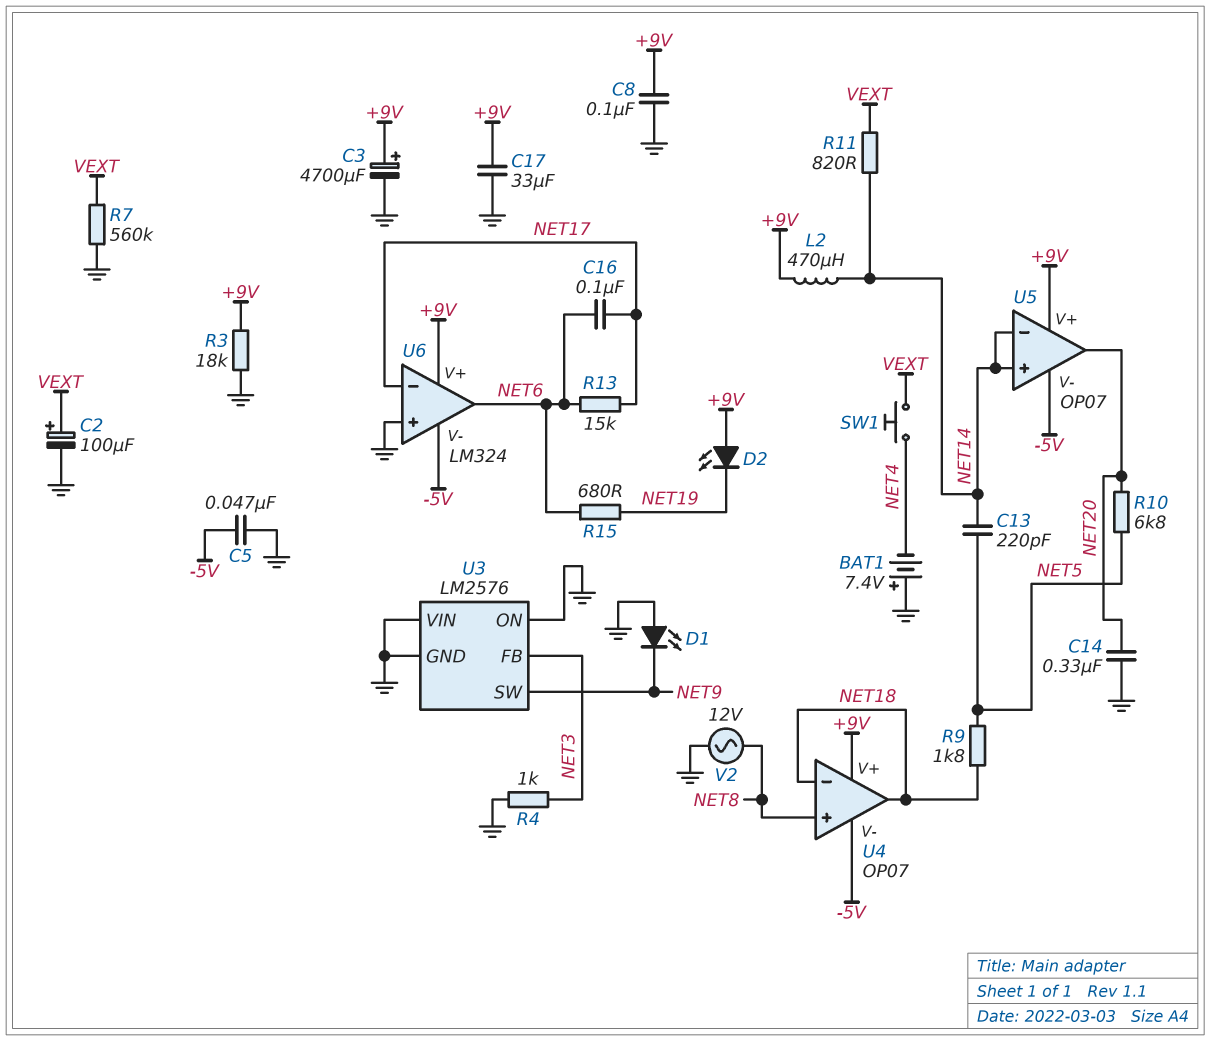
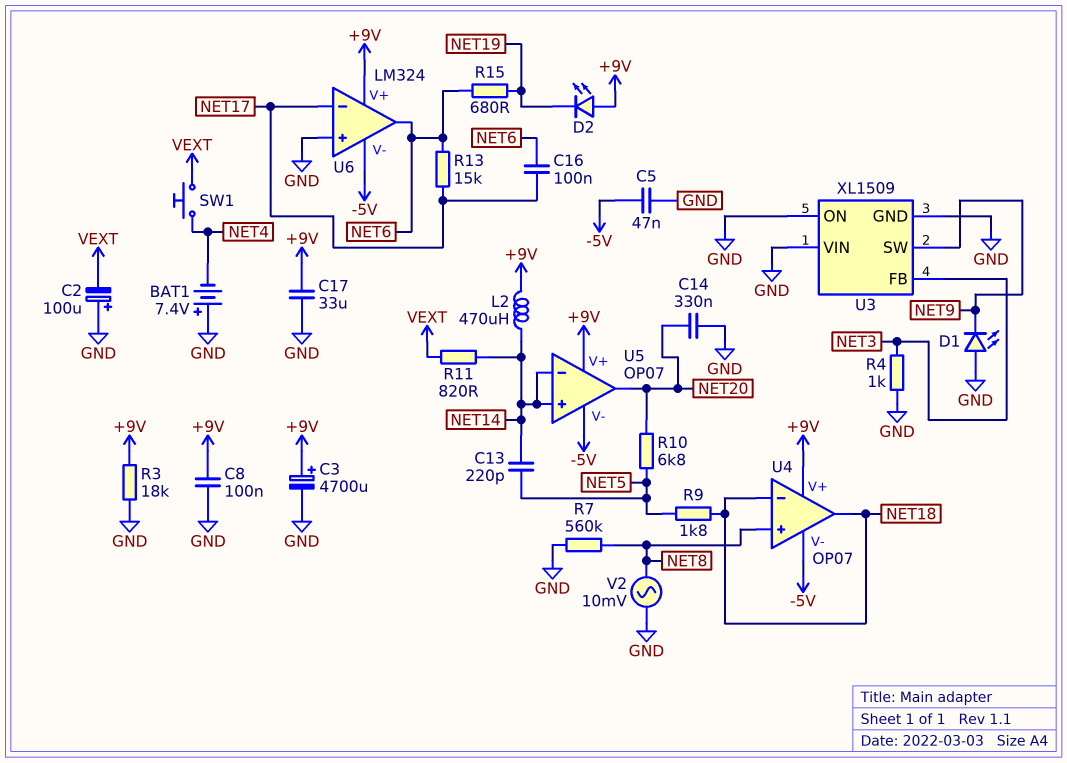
C2: 100uF (plus VEXT, minus GND) -> 100uF (plus GND, minus VEXT)
R7: 560k (GND, VEXT) -> 560k (GND, NET8)
U3: LM2576 -> XL1509
V2: AC 12V (GND, NET8) -> AC 10mV (GND, NET8)

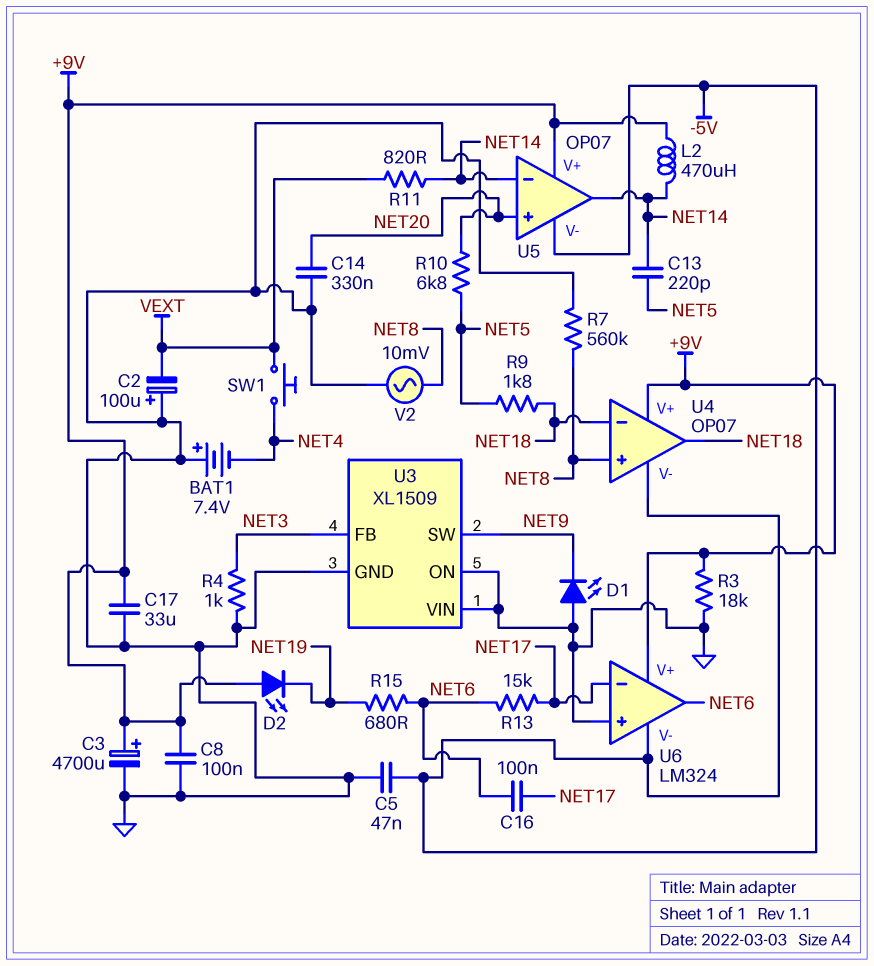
U5 pin in+: NET14 -> NET20
U5 pin out: NET20 -> NET14

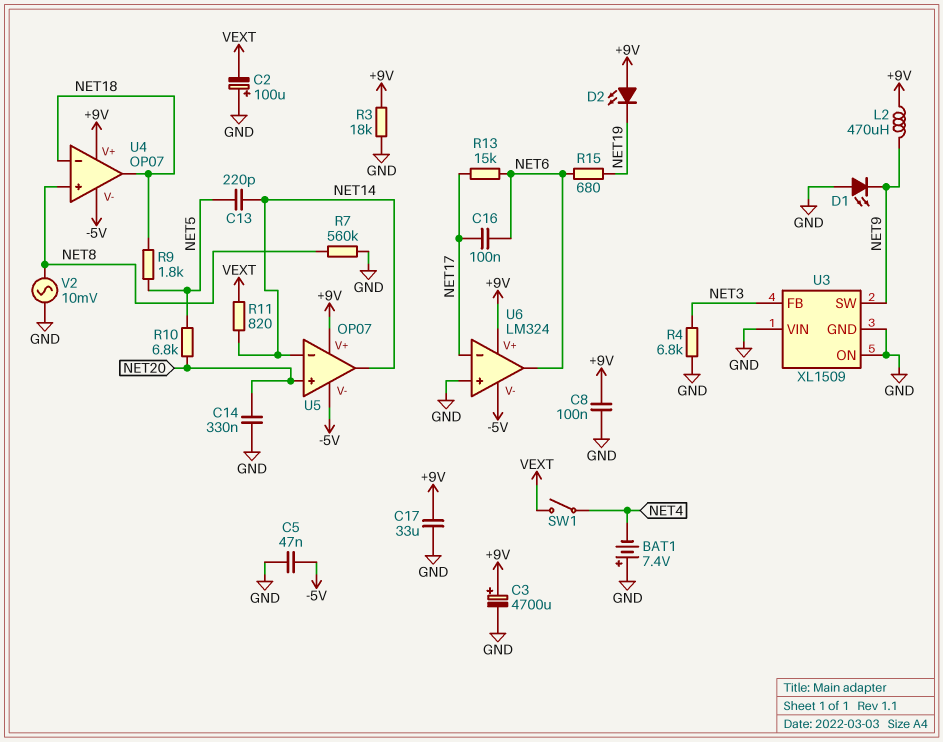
L2: 470uH (+9V, NET14) -> 470uH (+9V, NET9)
R4: 1k (GND, NET3) -> 6.8k (GND, NET3)
SW1: button (NET4, VEXT) -> switch (NET4, VEXT)

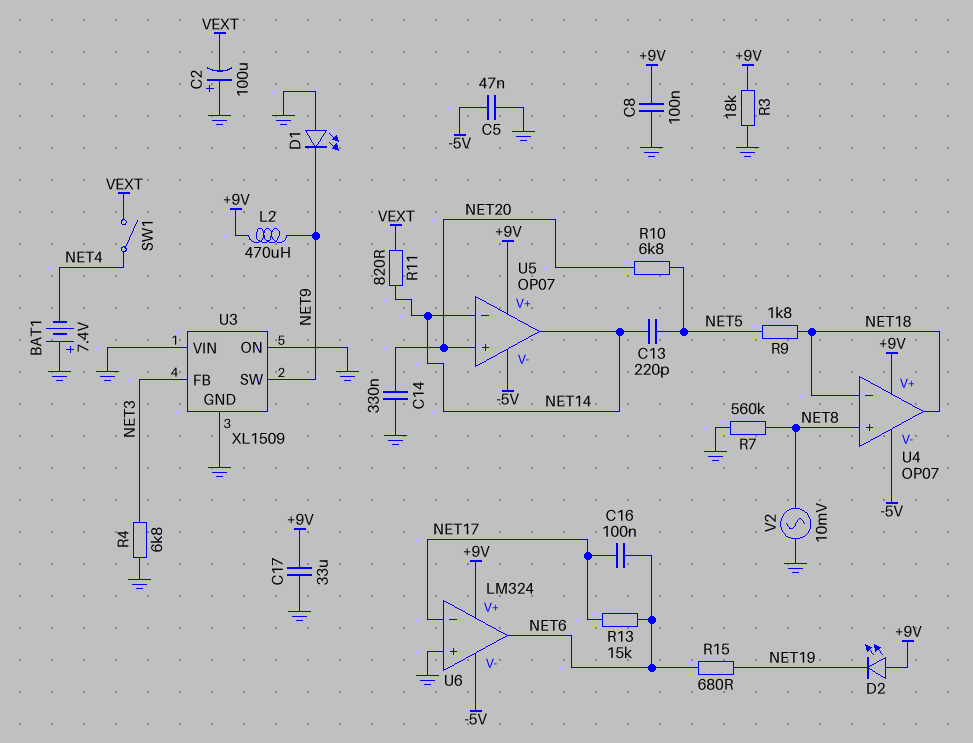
C3: 4700uF (plus +9V, minus GND) -> none

